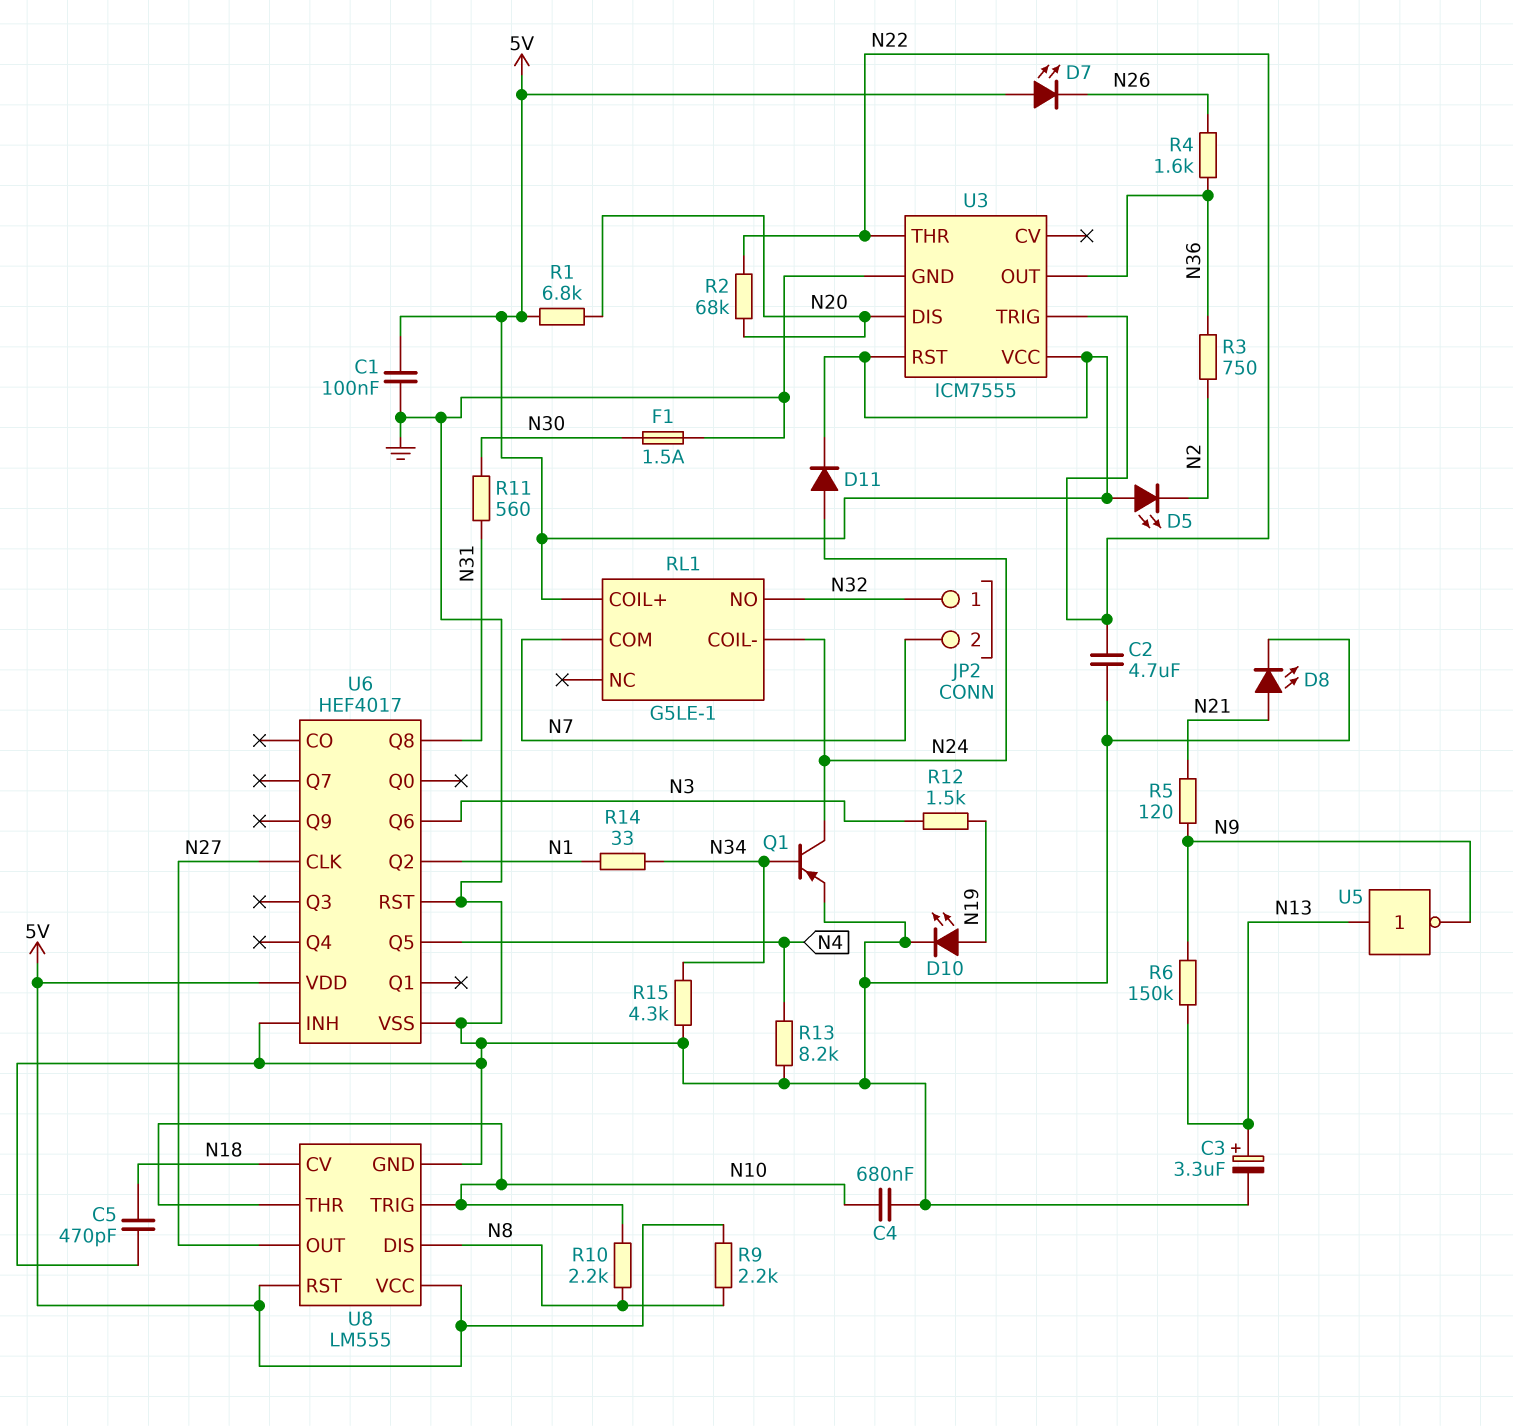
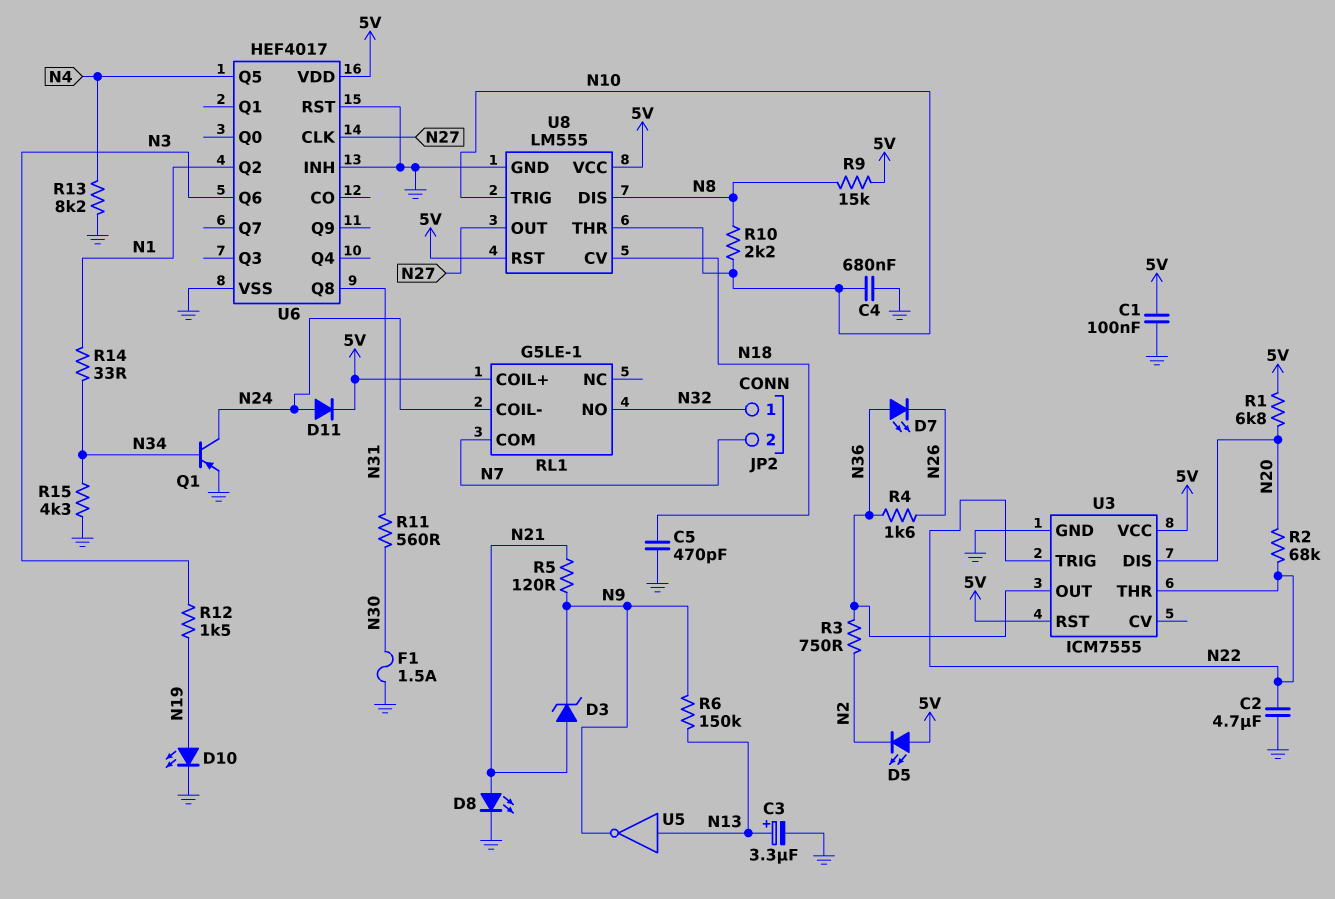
D3: none -> zener (A N21, K N9)
D7: LED (A 5V, K N26) -> LED (A N36, K N26)
R9: 2.2k (5V, N8) -> 15k (5V, N8)

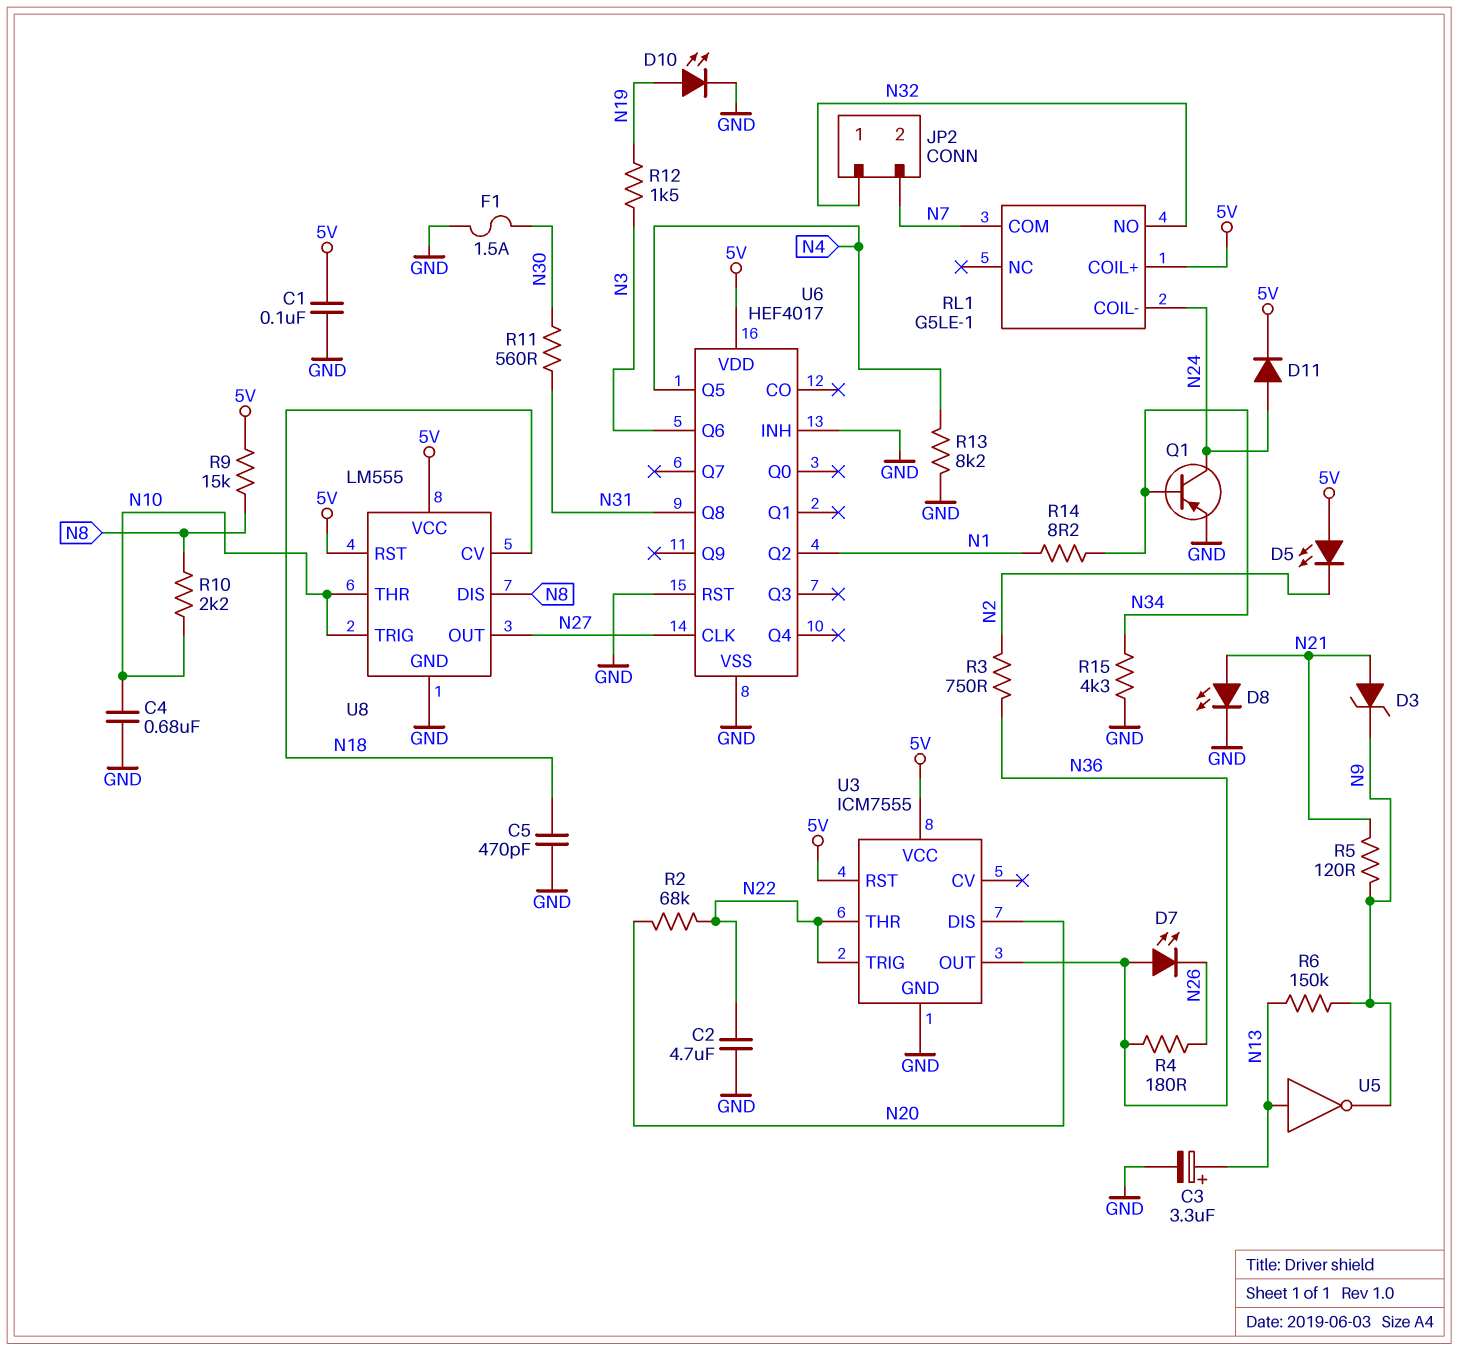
R1: 6.8k (5V, N20) -> none
R4: 1.6k (N26, N36) -> 180 (N26, N36)
R14: 33 (N1, N34) -> 8.2 (N1, N34)

